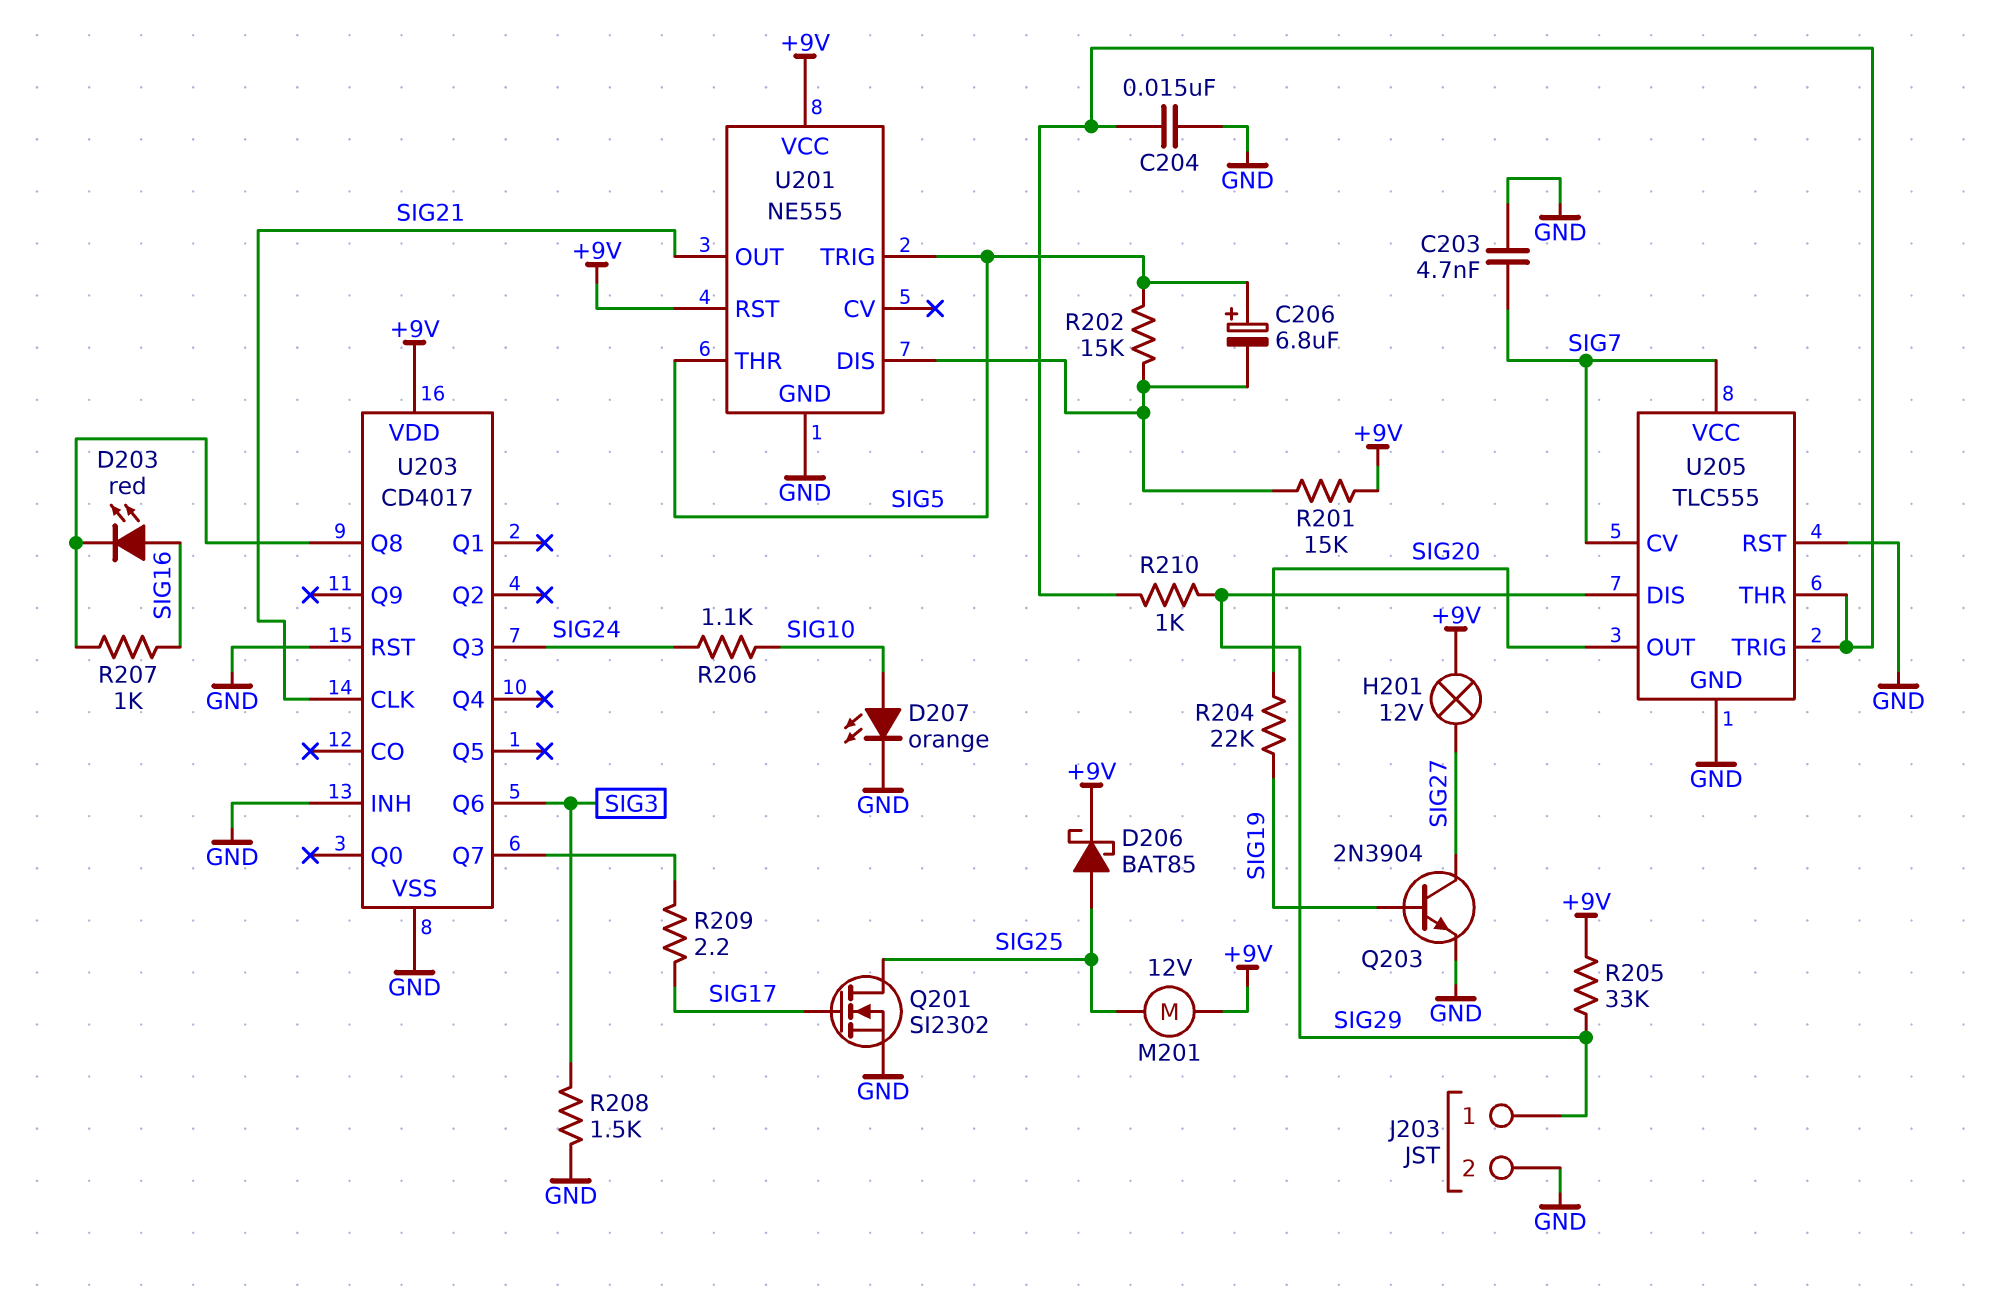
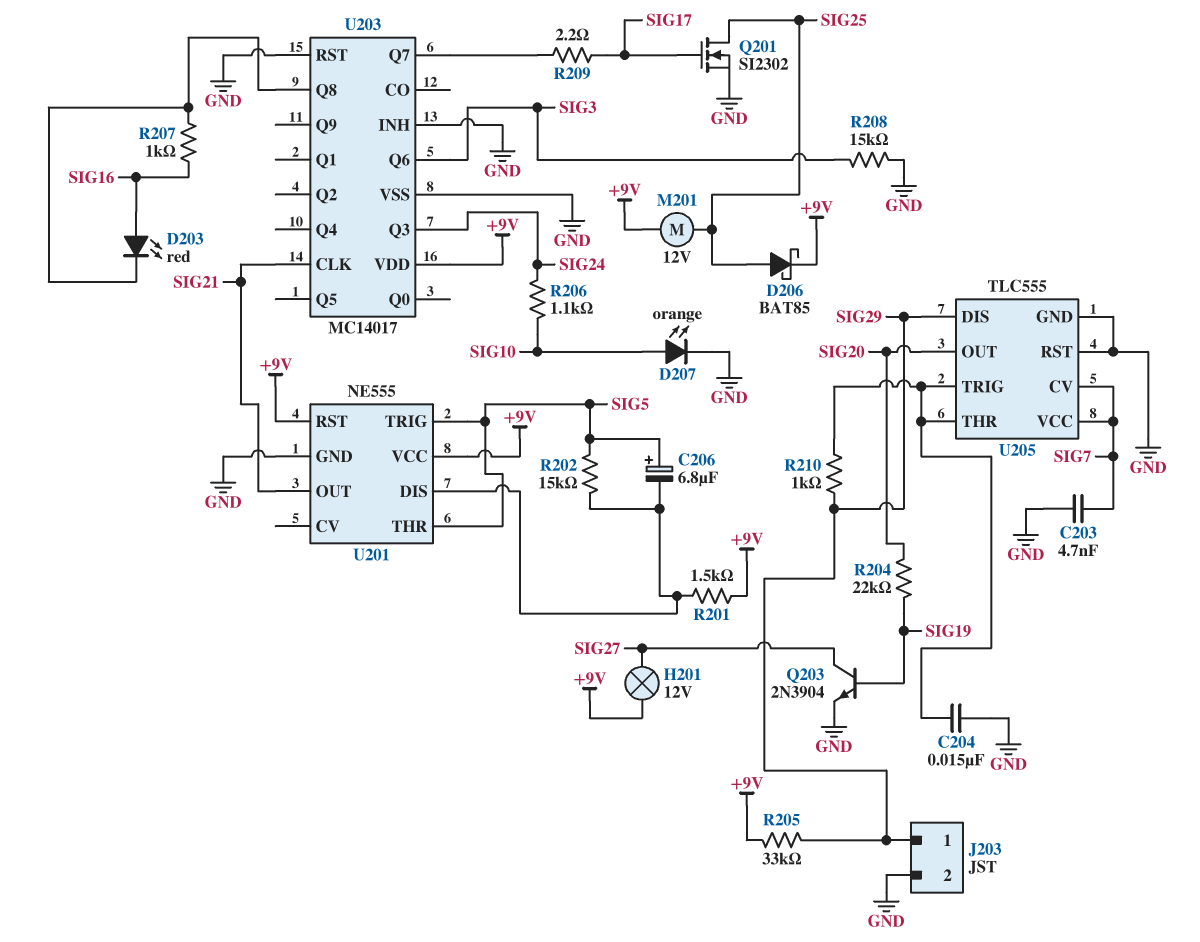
R201: 15k (+9V, U201/DIS) -> 1.5k (+9V, U201/DIS)
R208: 1.5k (GND, SIG3) -> 15k (GND, SIG3)
U203: CD4017 -> MC14017

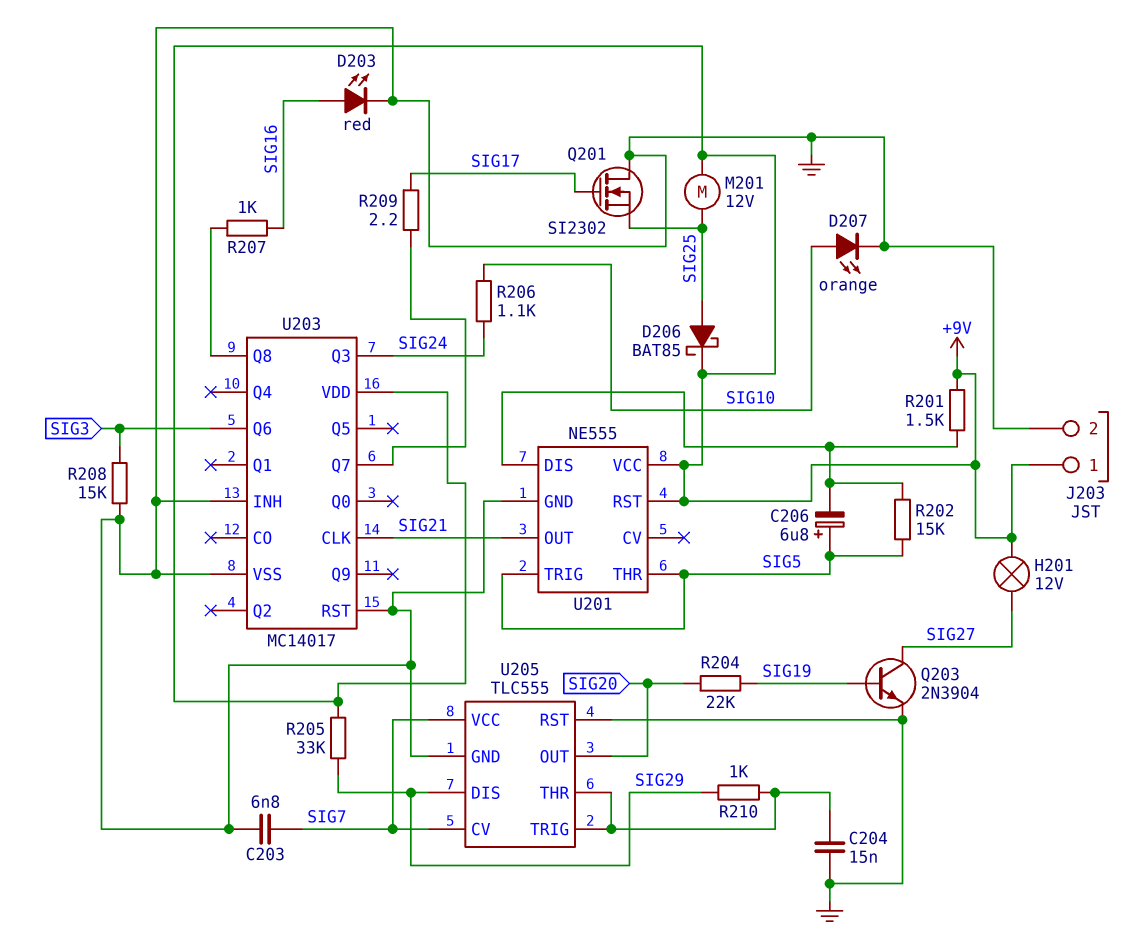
C203: 4.7nF (GND, SIG7) -> 6.8nF (GND, SIG7)
D203: LED red (A SIG16, K U203/Q8) -> LED red (A SIG16, K GND)
J203 pin 1: SIG29 -> +9V
Q201: NMOS SI2302 (G SIG17, D SIG25, S GND) -> NMOS SI2302 (G SIG17, D GND, S SIG25)

